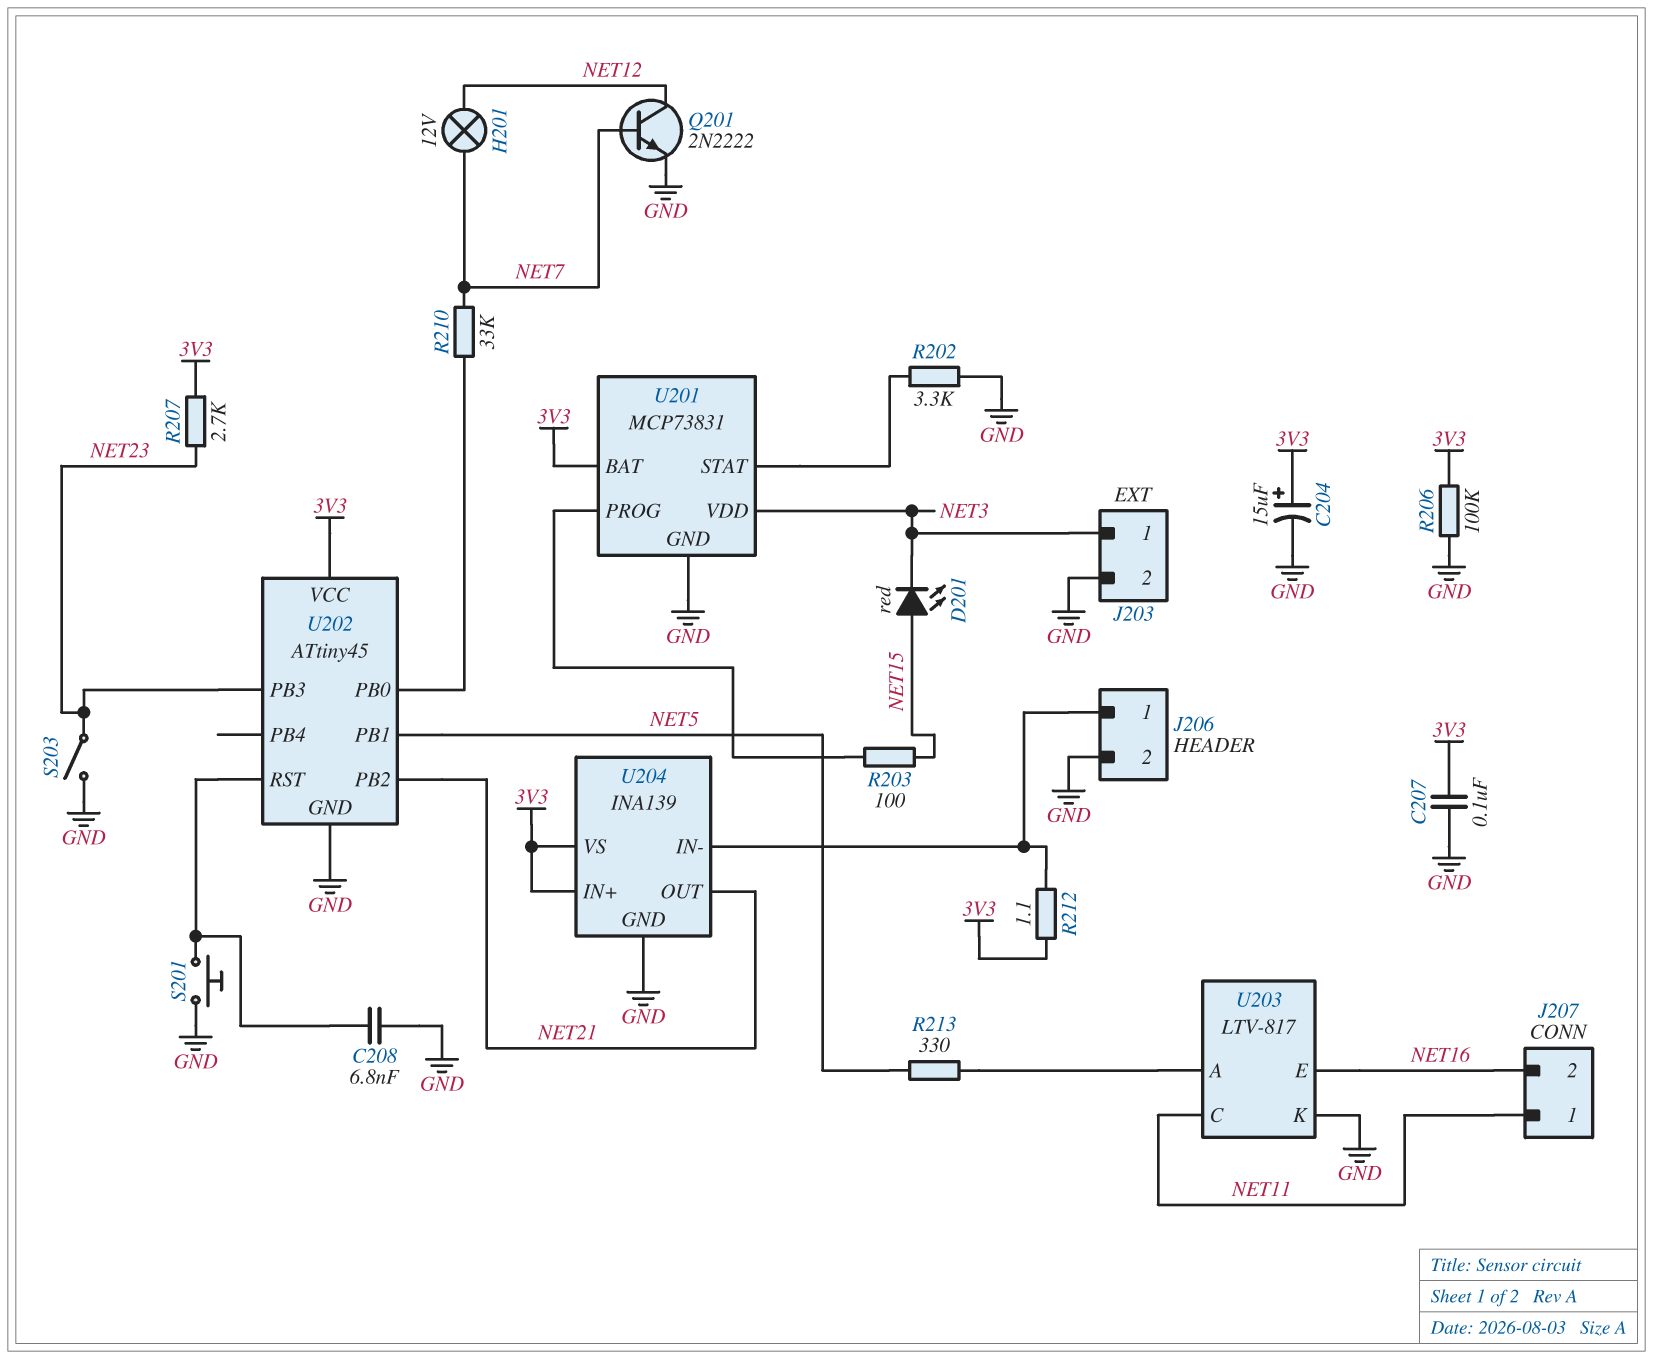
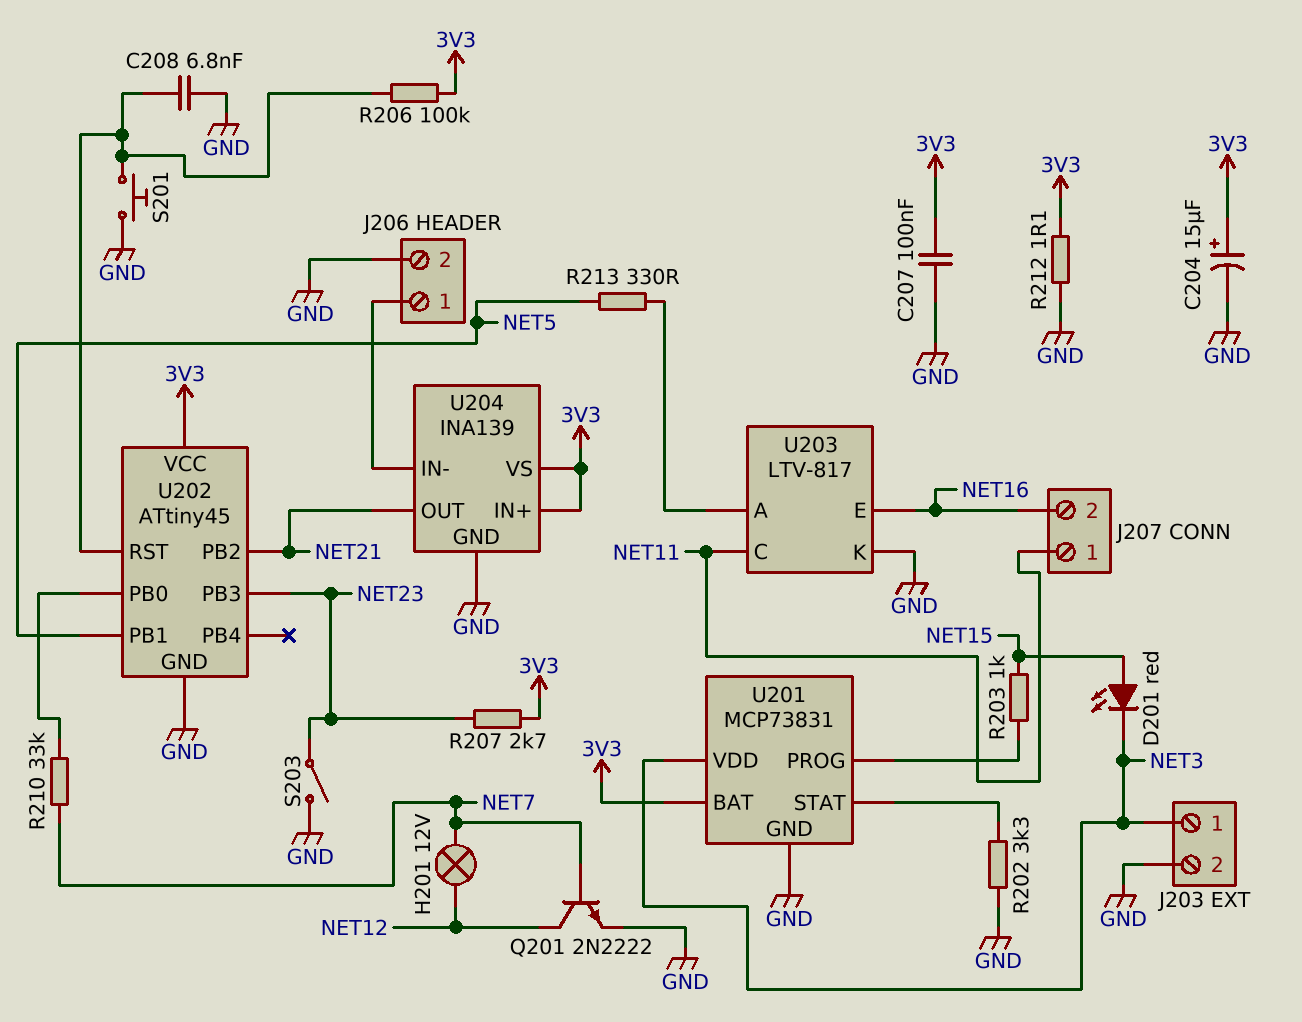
R203: 100 (NET15, U201/PROG) -> 1k (NET15, U201/PROG)
R206: 100k (3V3, GND) -> 100k (3V3, U202/RST)
R212: 1.1 (3V3, J206/1) -> 1.1 (3V3, GND)

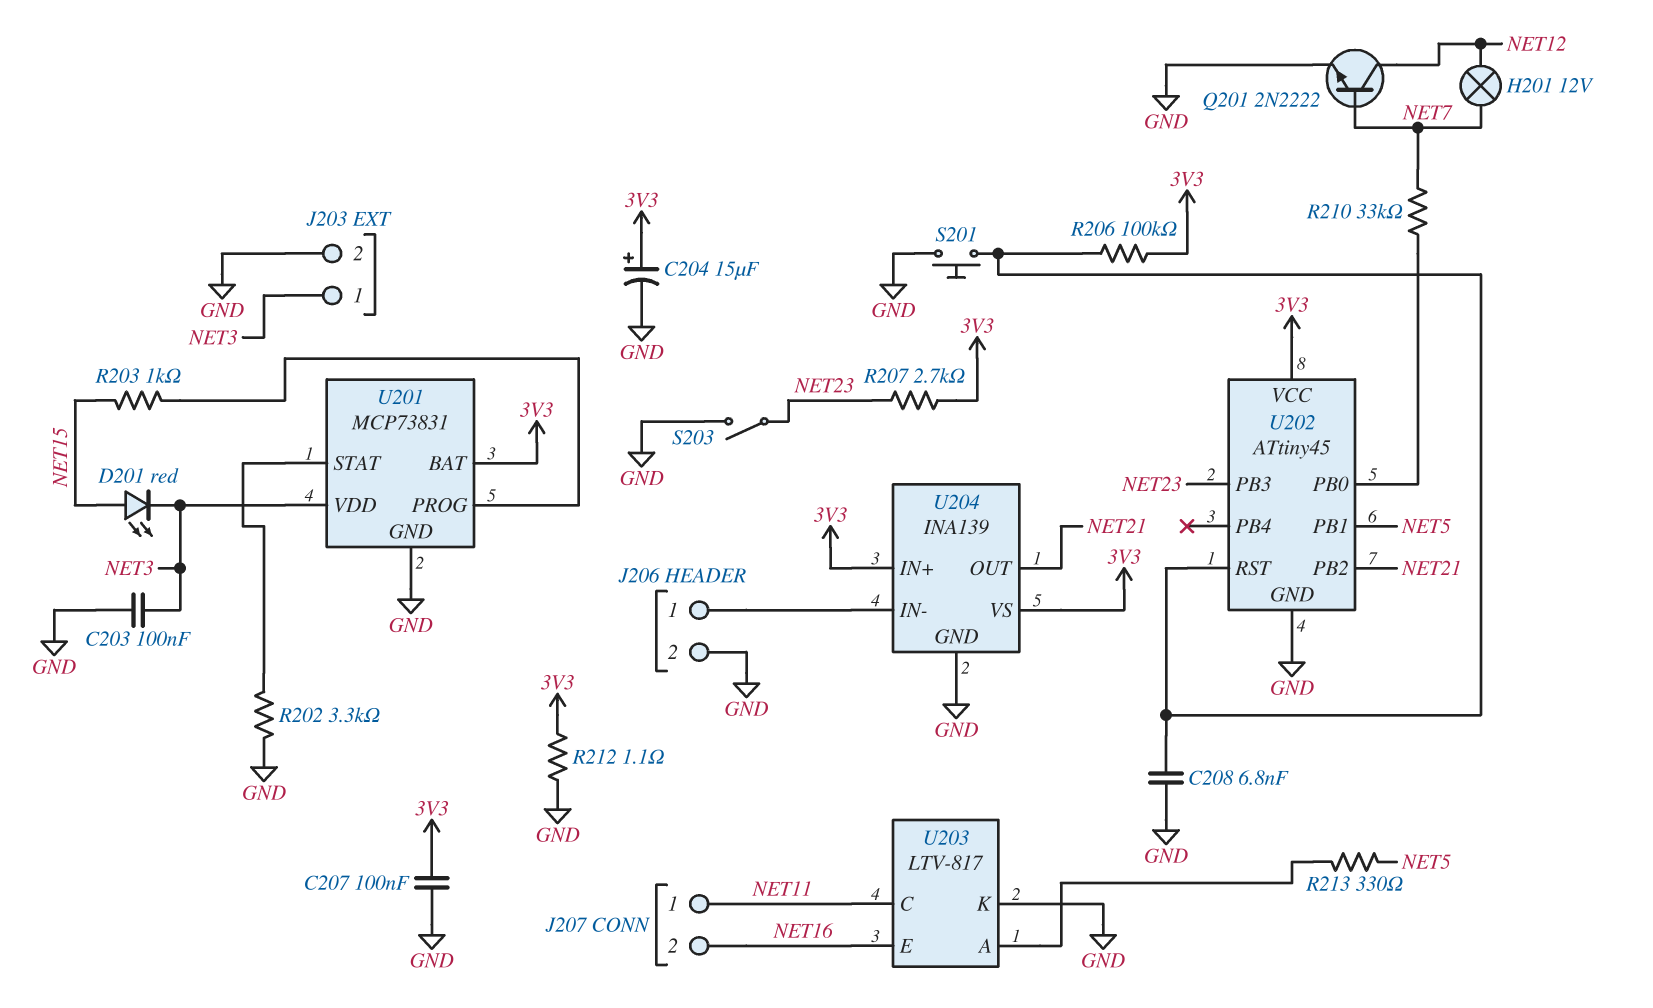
C203: none -> 100nF (GND, NET3)

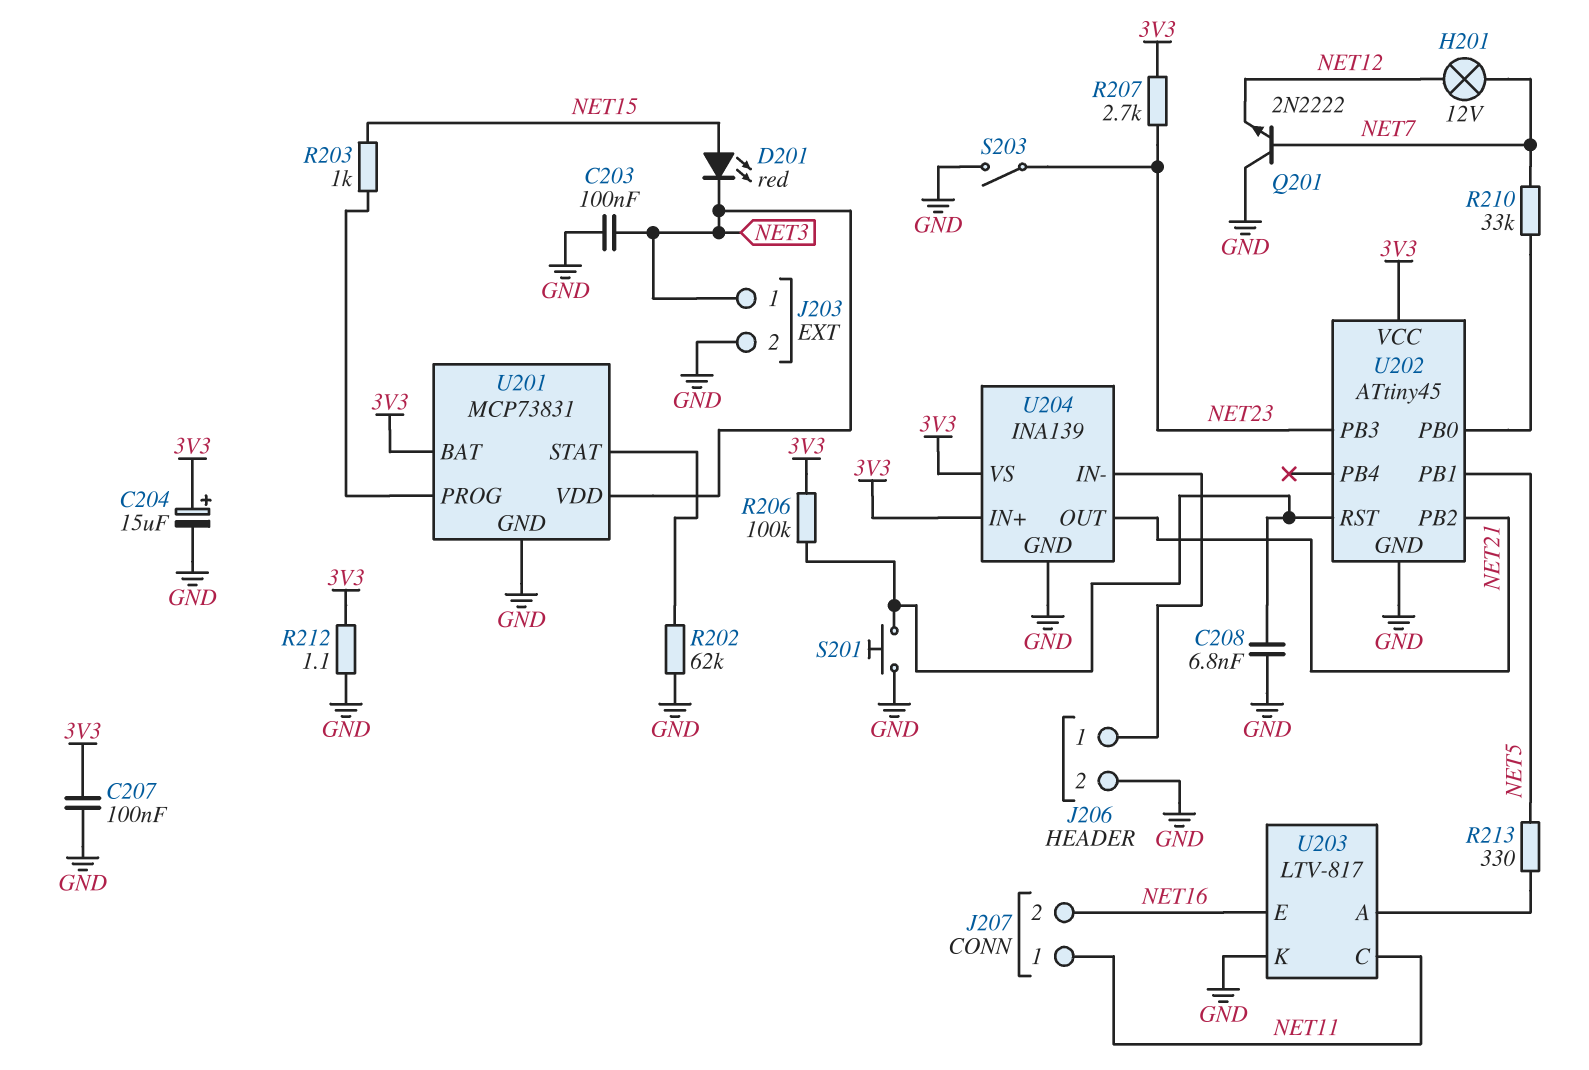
Q201: NPN 2N2222 (B NET7, C NET12, E GND) -> NPN 2N2222 (B NET7, C GND, E NET12)
R202: 3.3k (GND, U201/STAT) -> 62k (GND, U201/STAT)

